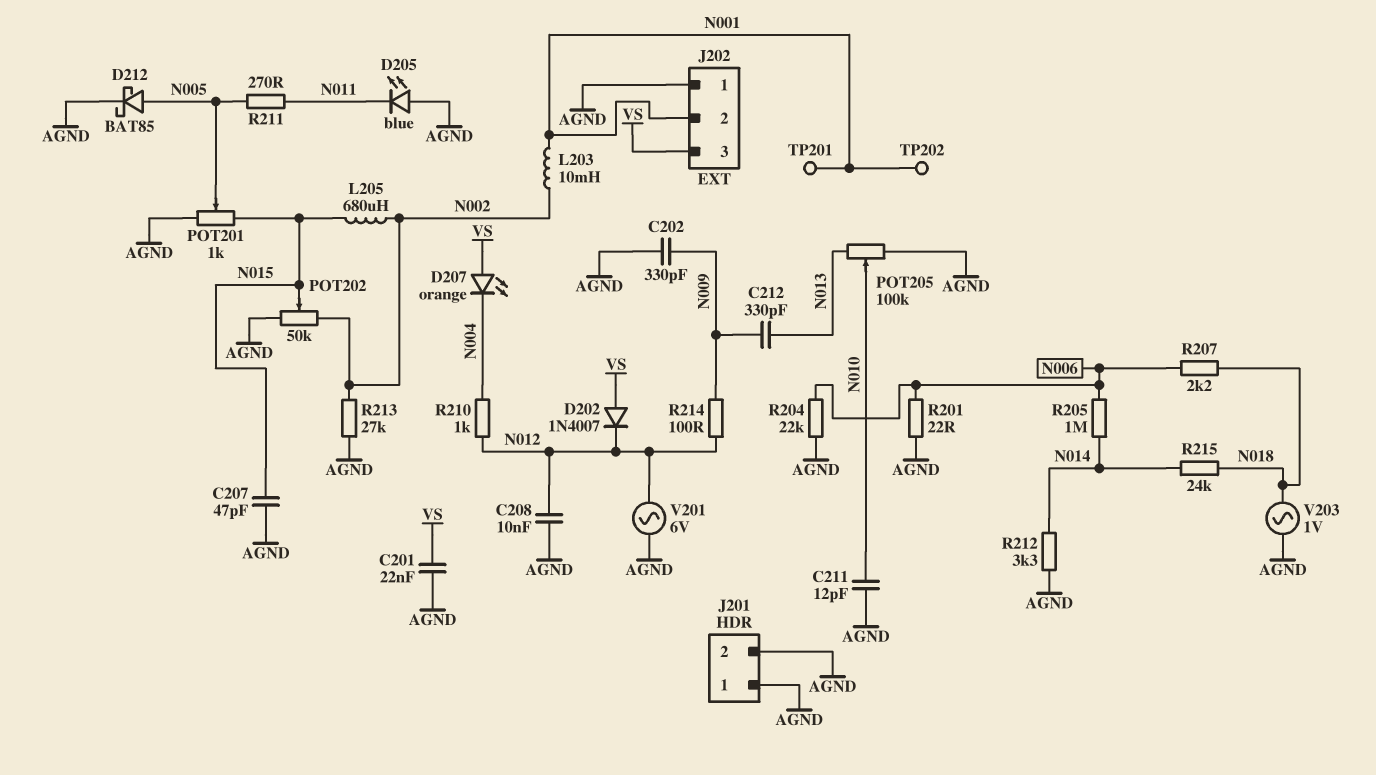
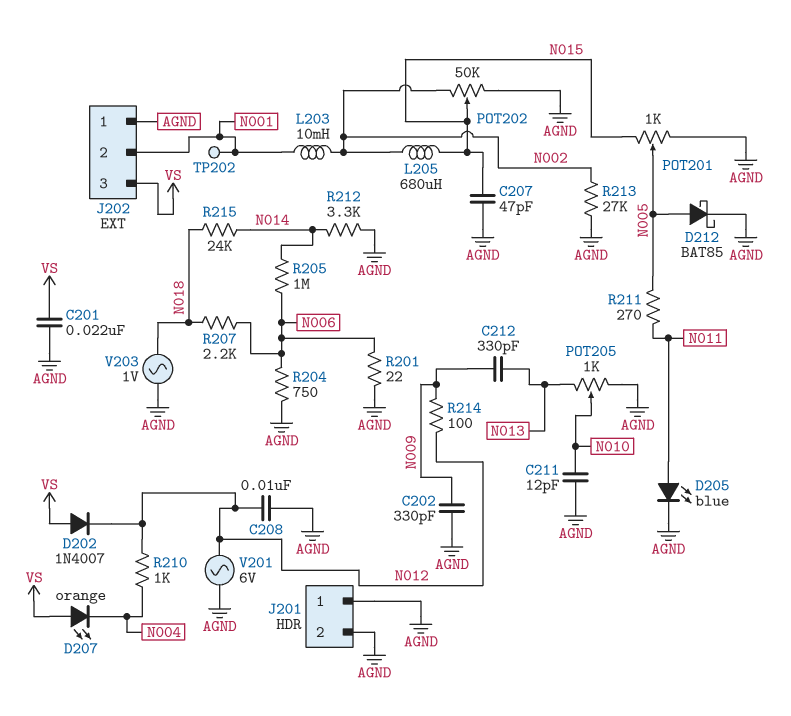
D205: LED blue (A AGND, K N011) -> LED blue (A N011, K AGND)
POT205: 100k (AGND, N013, wiper N010) -> 1k (AGND, N013, wiper N010)
R204: 22k (AGND, N006) -> 750 (AGND, N006)
TP201: test point (N001) -> none

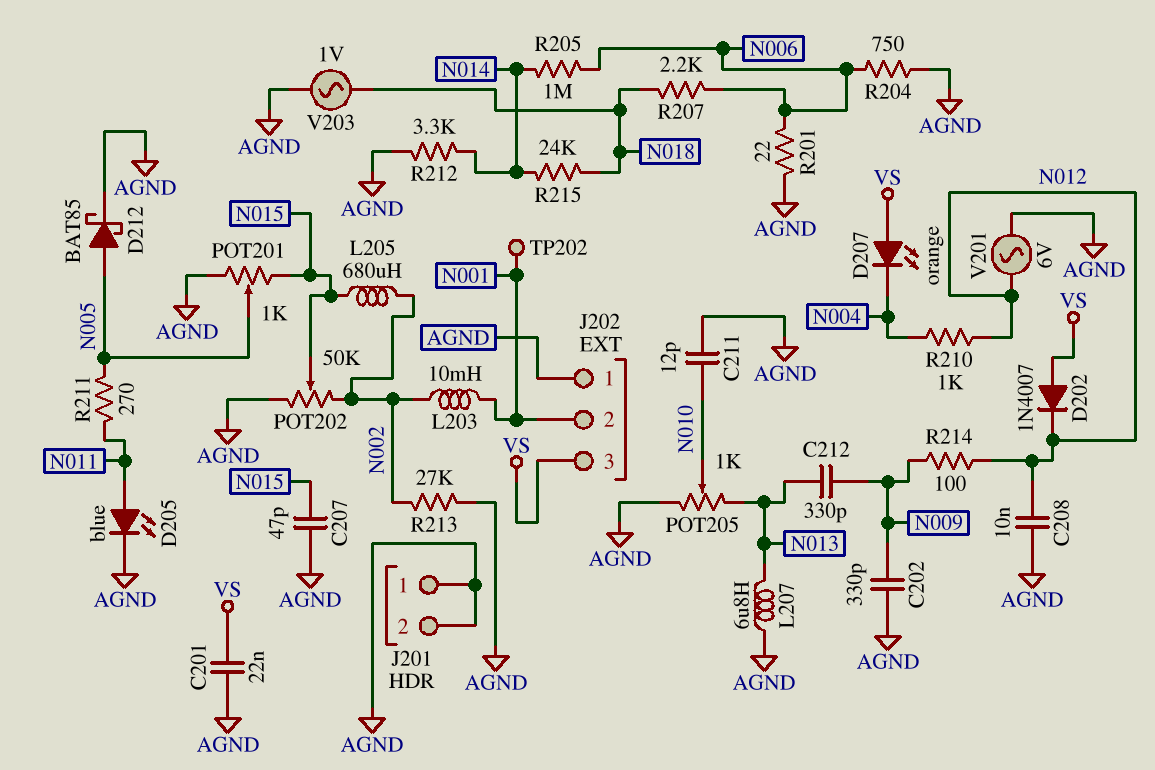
L207: none -> 6.8uH (AGND, N013)

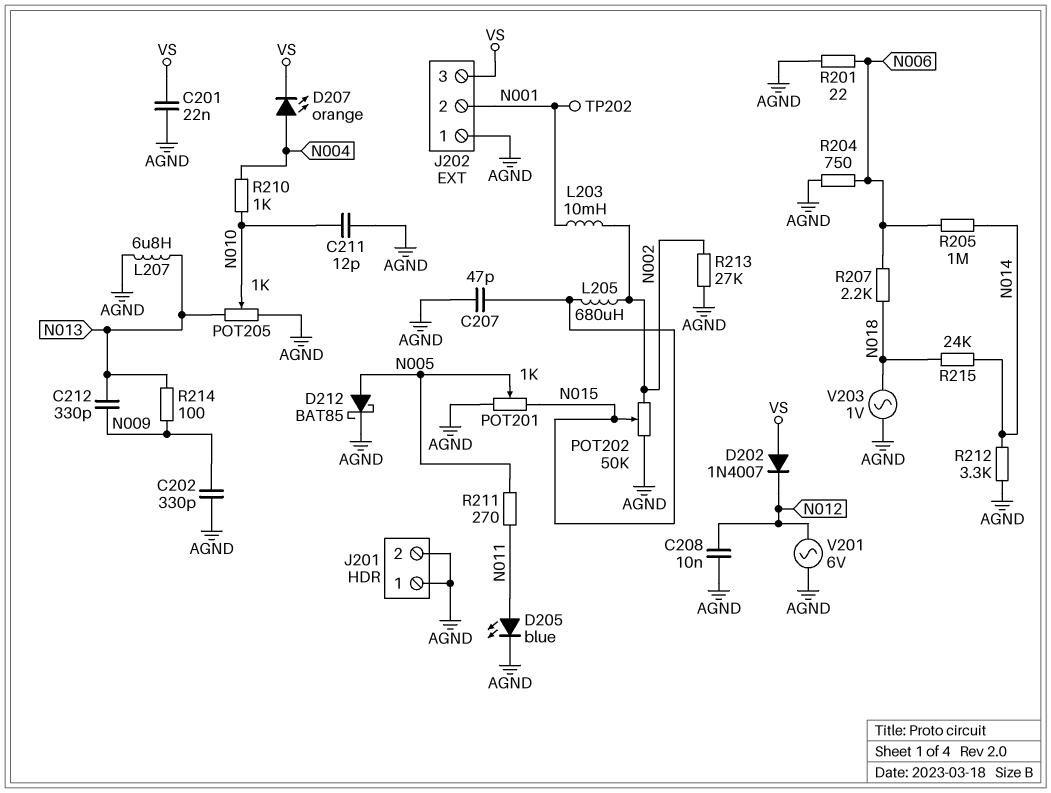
D207: LED orange (A VS, K N004) -> LED orange (A N004, K VS)
R210: 1k (N004, N012) -> 1k (N004, N010)
R214: 100 (N009, N012) -> 100 (N009, N013)

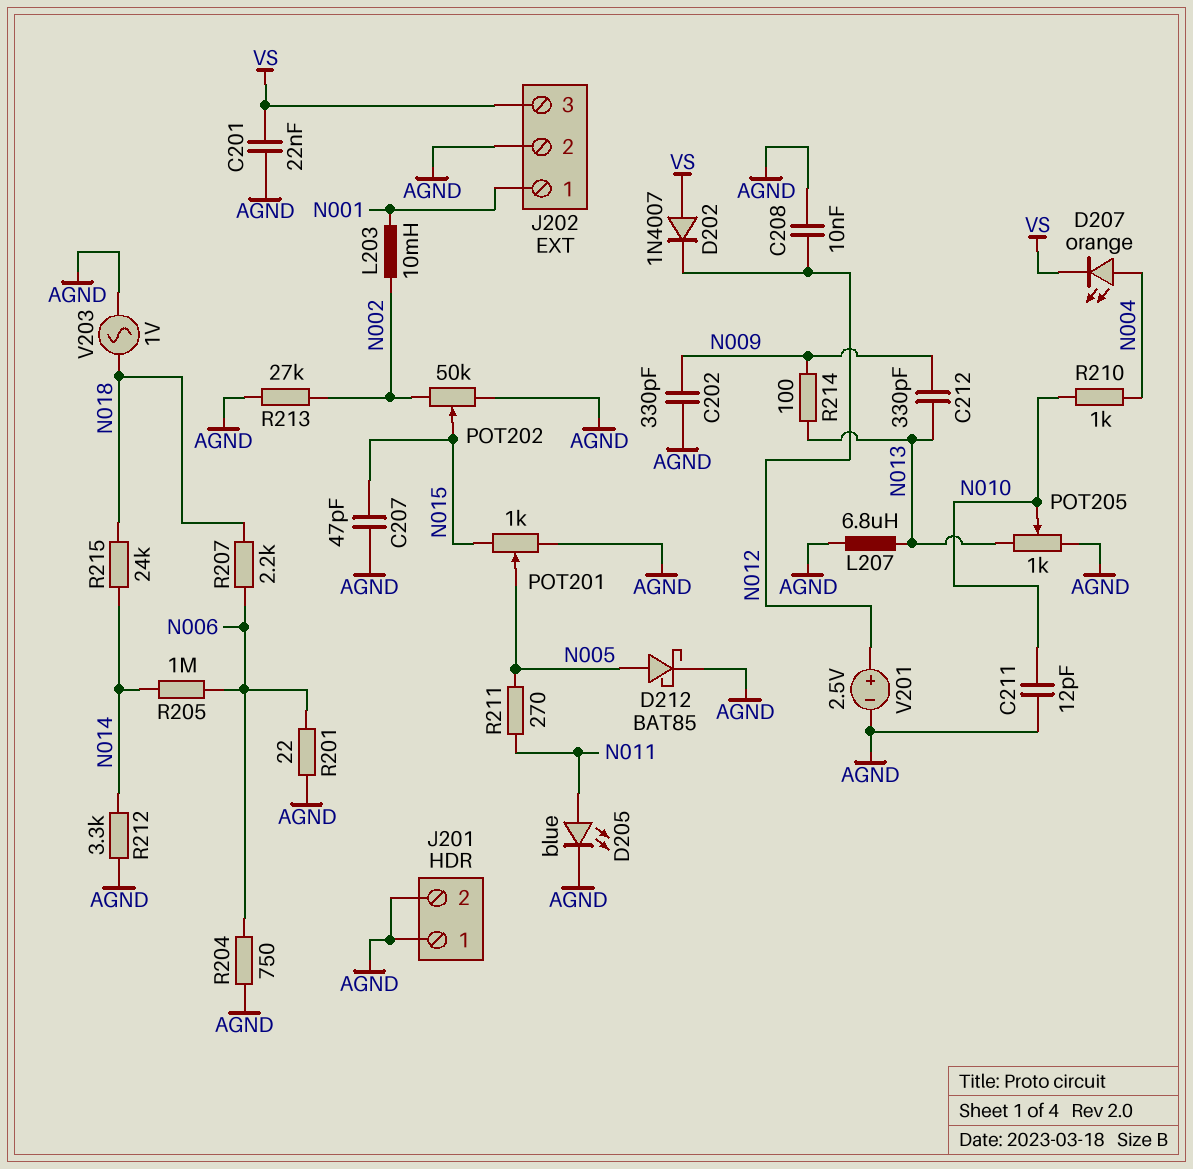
J202 pin 1: AGND -> N001
J202 pin 2: N001 -> AGND
L205: 680uH (N002, N015) -> none
TP202: test point (N001) -> none
V201: AC 6V (AGND, N012) -> 2.5V (plus N012, minus AGND)

